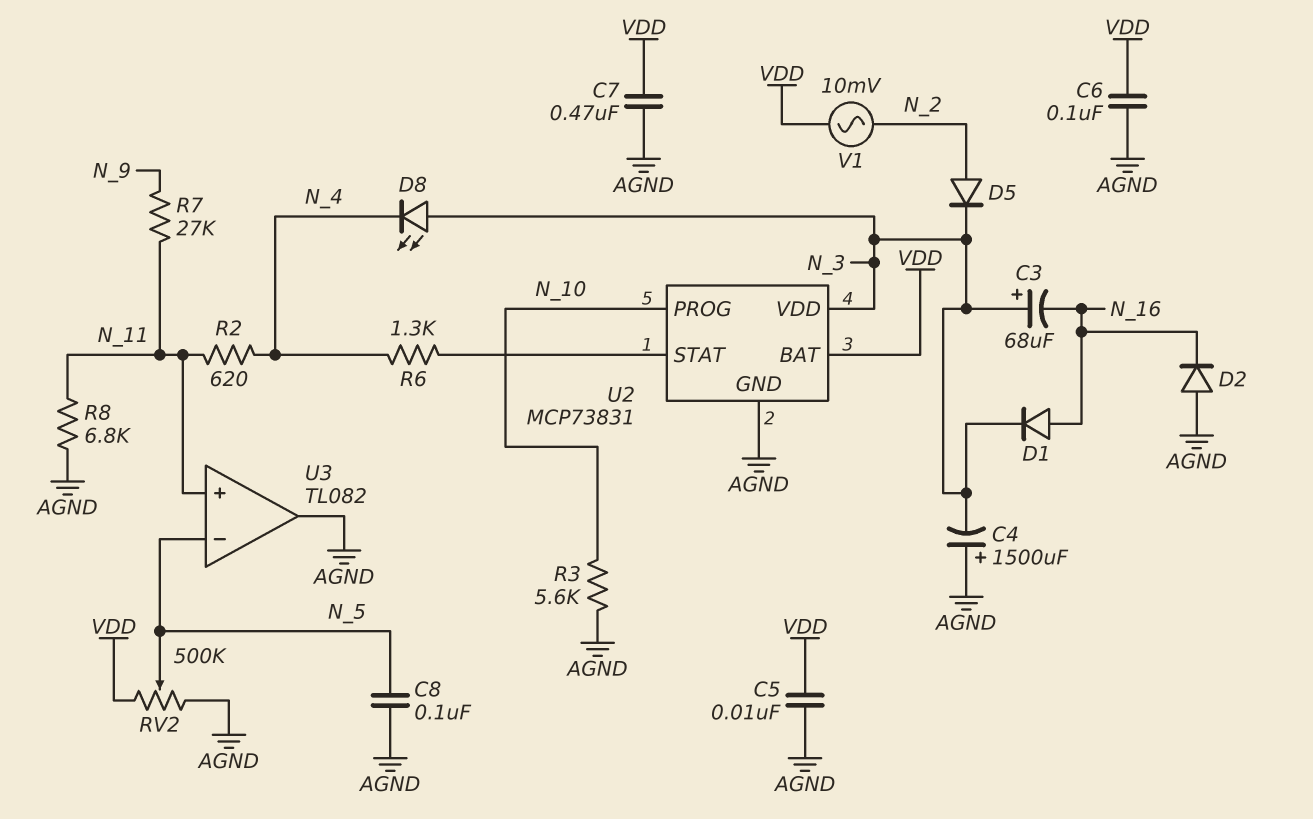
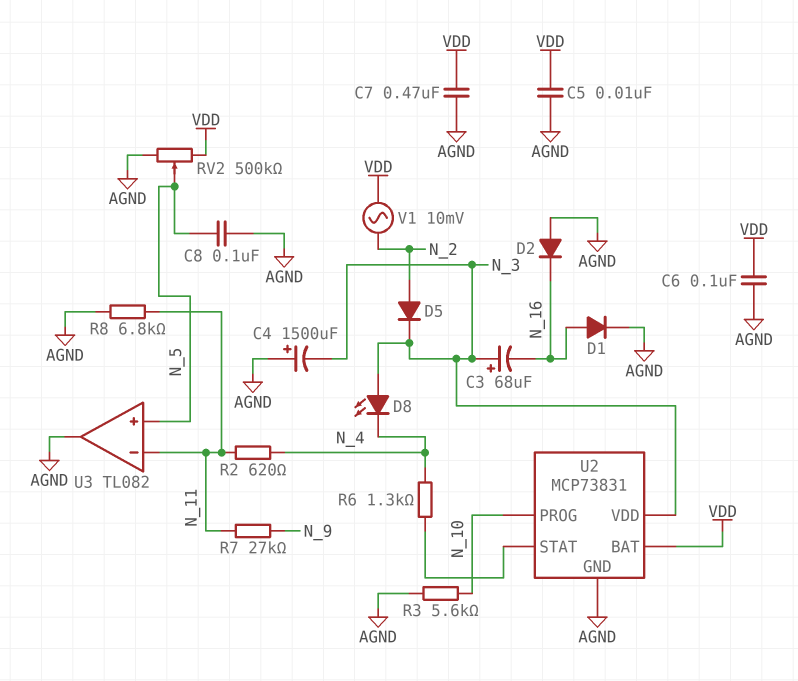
D1: diode (A N_16, K N_3) -> diode (A N_16, K AGND)
U3 pin in+: N_11 -> N_5
U3 pin in-: N_5 -> N_11

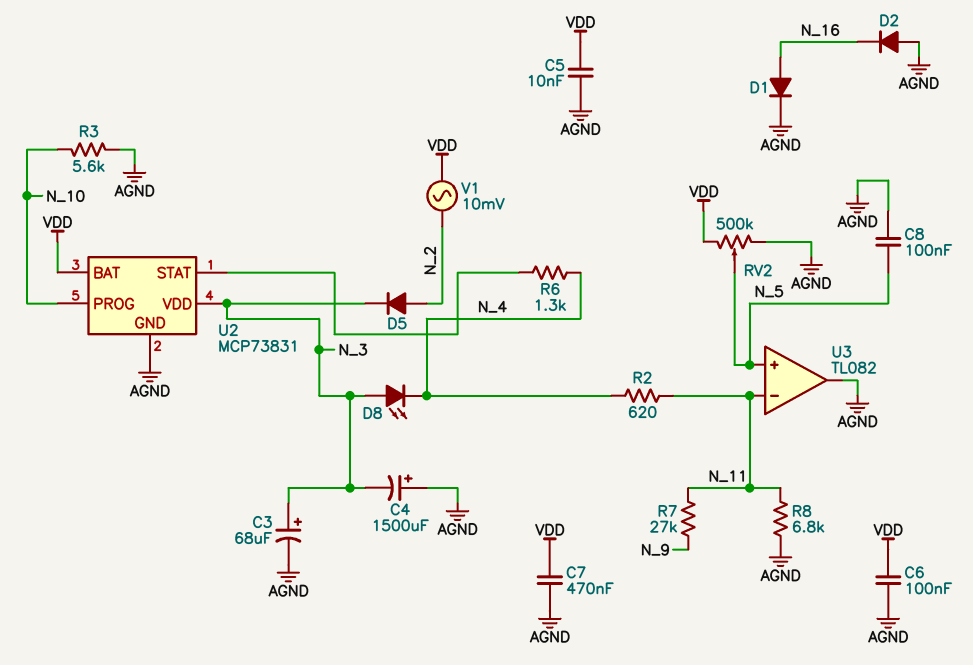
C3: 68uF (plus N_3, minus N_16) -> 68uF (plus N_3, minus AGND)

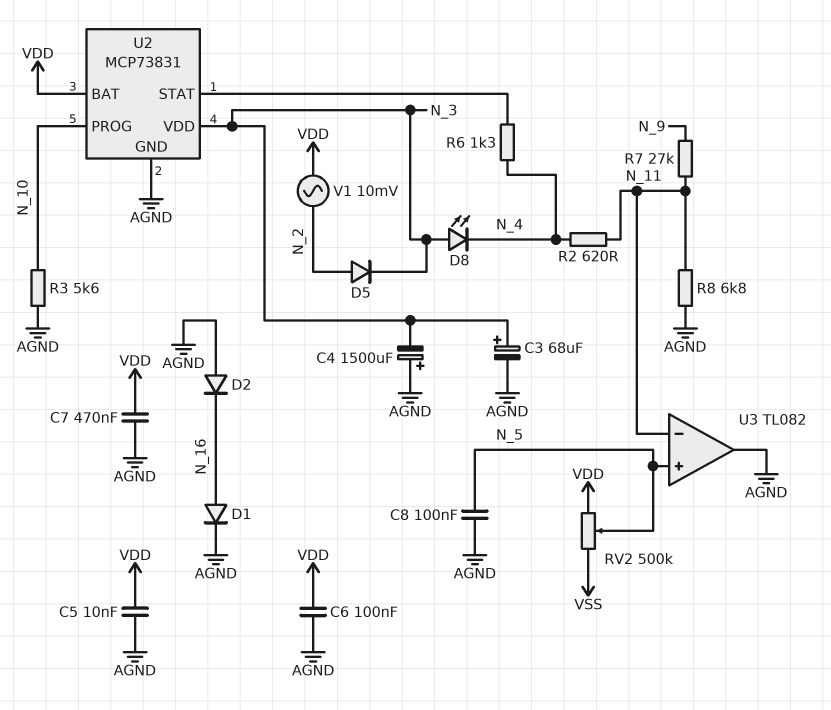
RV2: 500k (AGND, VDD, wiper N_5) -> 500k (VDD, VSS, wiper N_5)

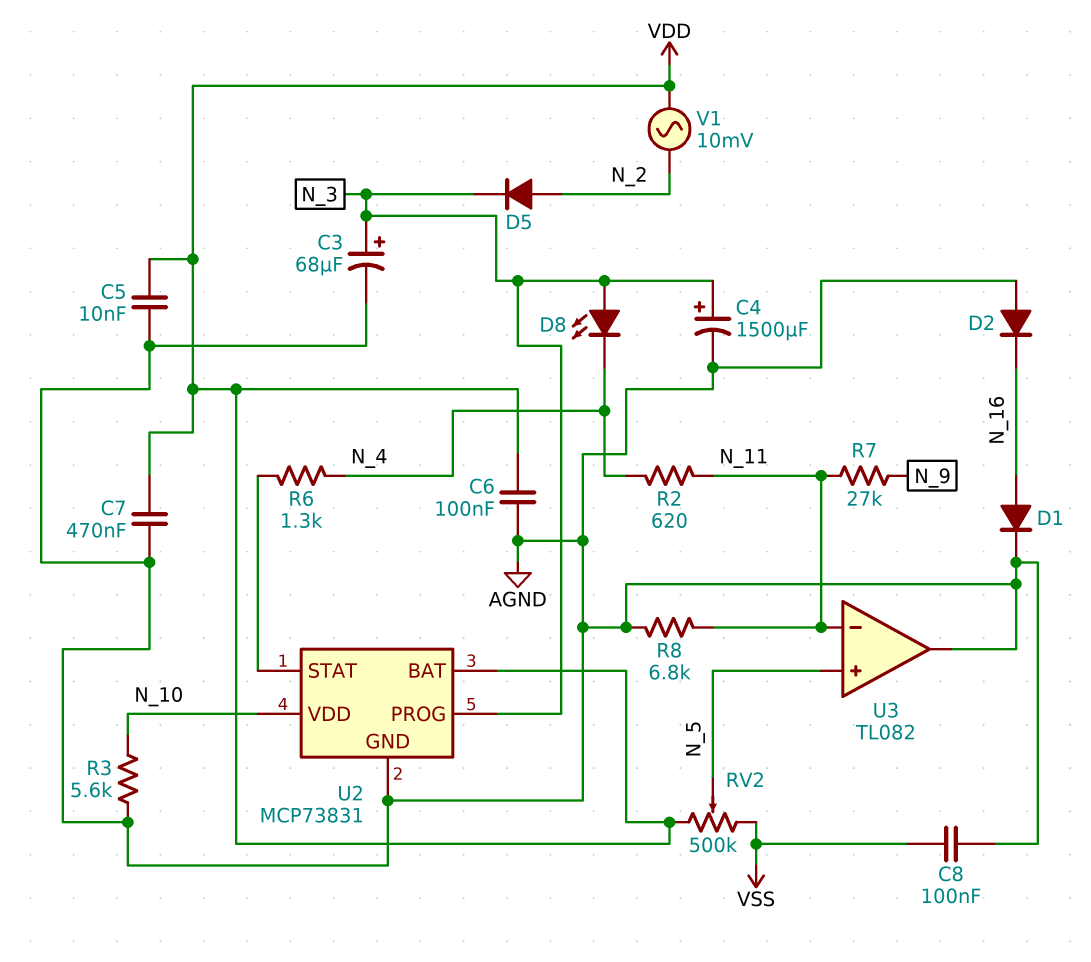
C4: 1500uF (plus AGND, minus N_3) -> 1500uF (plus N_3, minus AGND)
C8: 100nF (AGND, N_5) -> 100nF (AGND, VSS)
U2 pin PROG: N_10 -> N_3
U2 pin VDD: N_3 -> N_10

